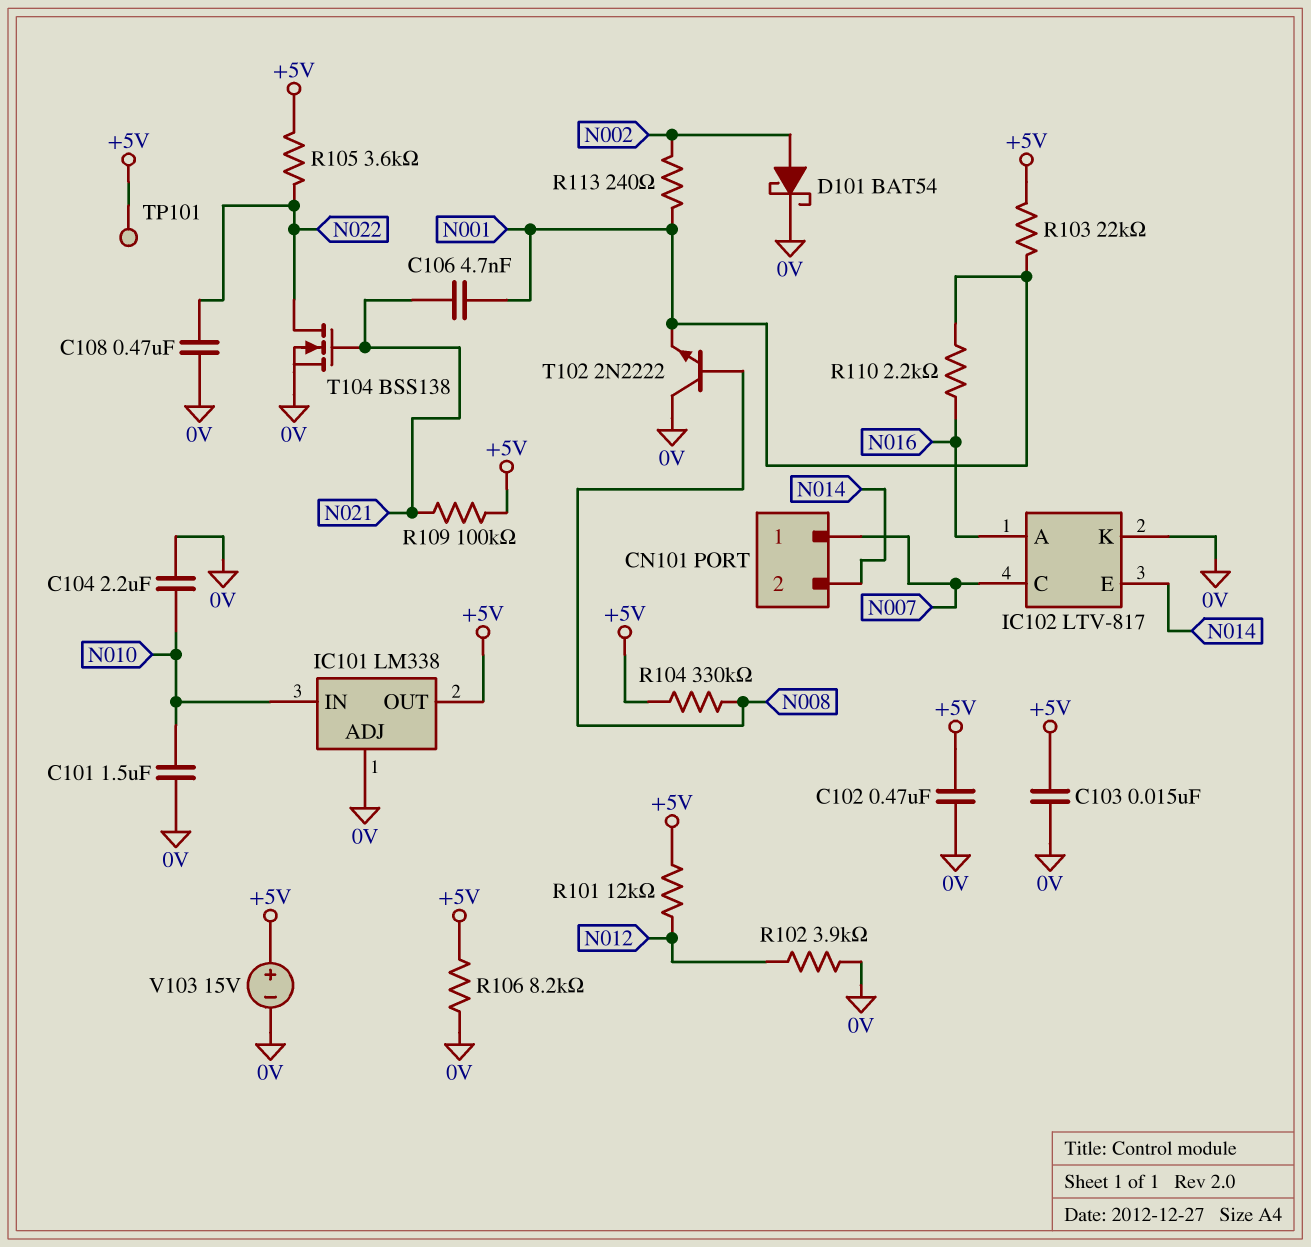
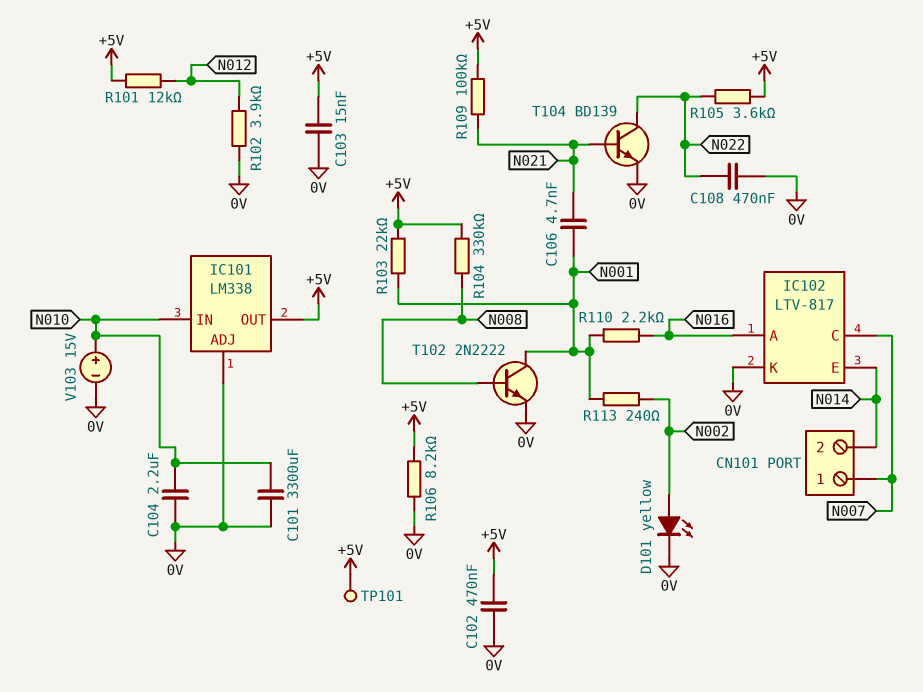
C101: 1.5uF (0V, N010) -> 3300uF (0V, N010)
D101: schottky BAT54 (A N002, K 0V) -> LED yellow (A N002, K 0V)
T102: NPN 2N2222 (B N008, C 0V, E N001) -> NPN 2N2222 (B N008, C N001, E 0V)
T104: NMOS BSS138 (G N021, D N022, S 0V) -> NPN BD139 (B N021, C N022, E 0V)
V103: 15V (plus +5V, minus 0V) -> 15V (plus N010, minus 0V)

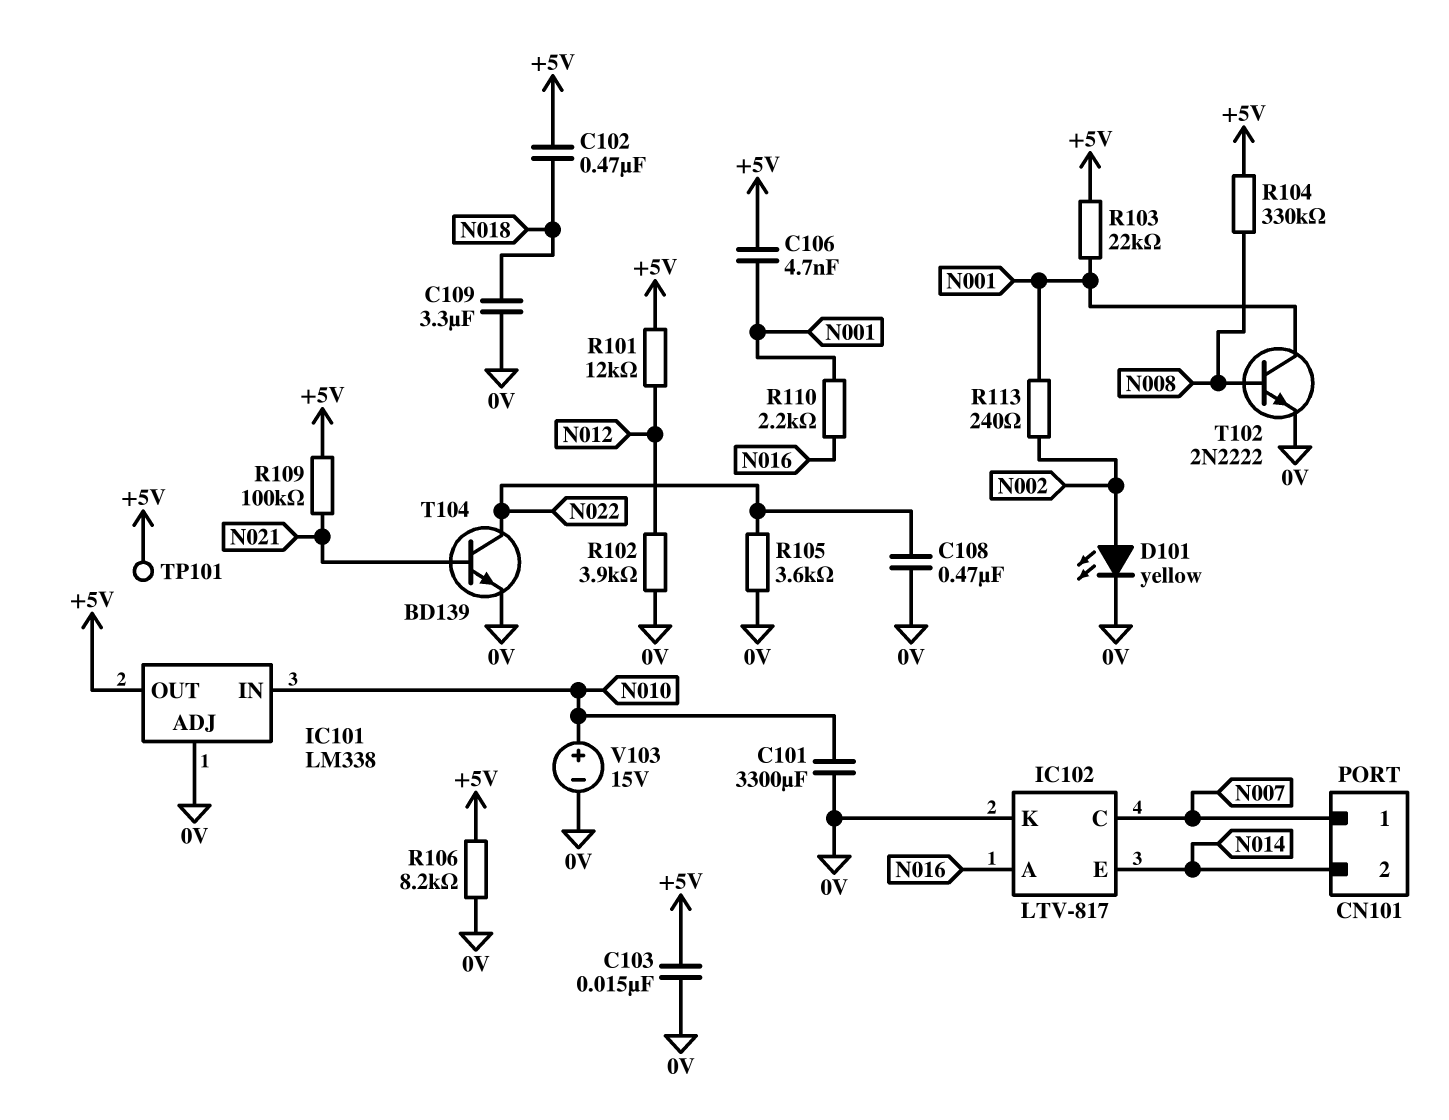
C102: 470nF (+5V, 0V) -> 470nF (+5V, N018)
C104: 2.2uF (0V, N010) -> none
C106: 4.7nF (N001, N021) -> 4.7nF (+5V, N001)
C109: none -> 3.3uF (0V, N018)
R105: 3.6k (+5V, N022) -> 3.6k (0V, N022)

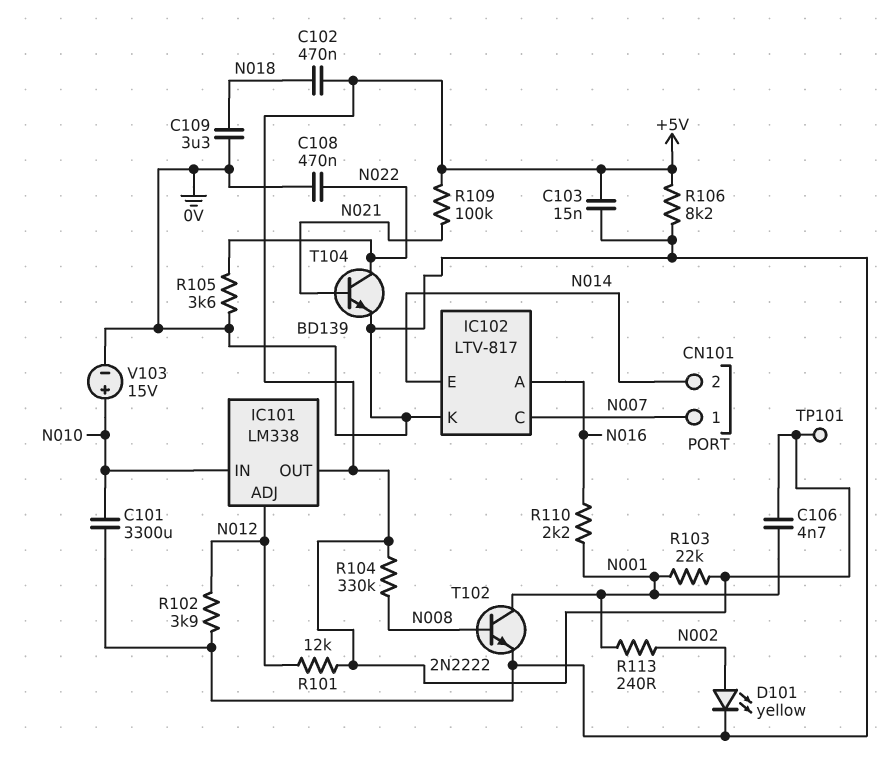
IC101 pin ADJ: 0V -> N012

